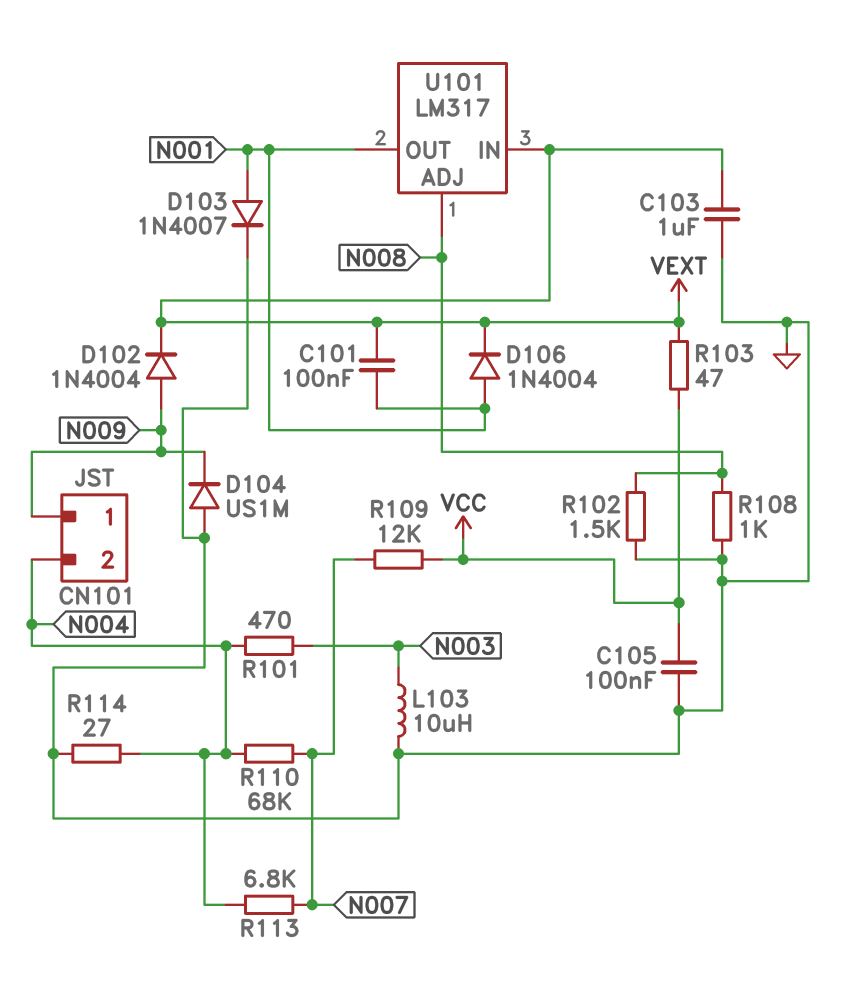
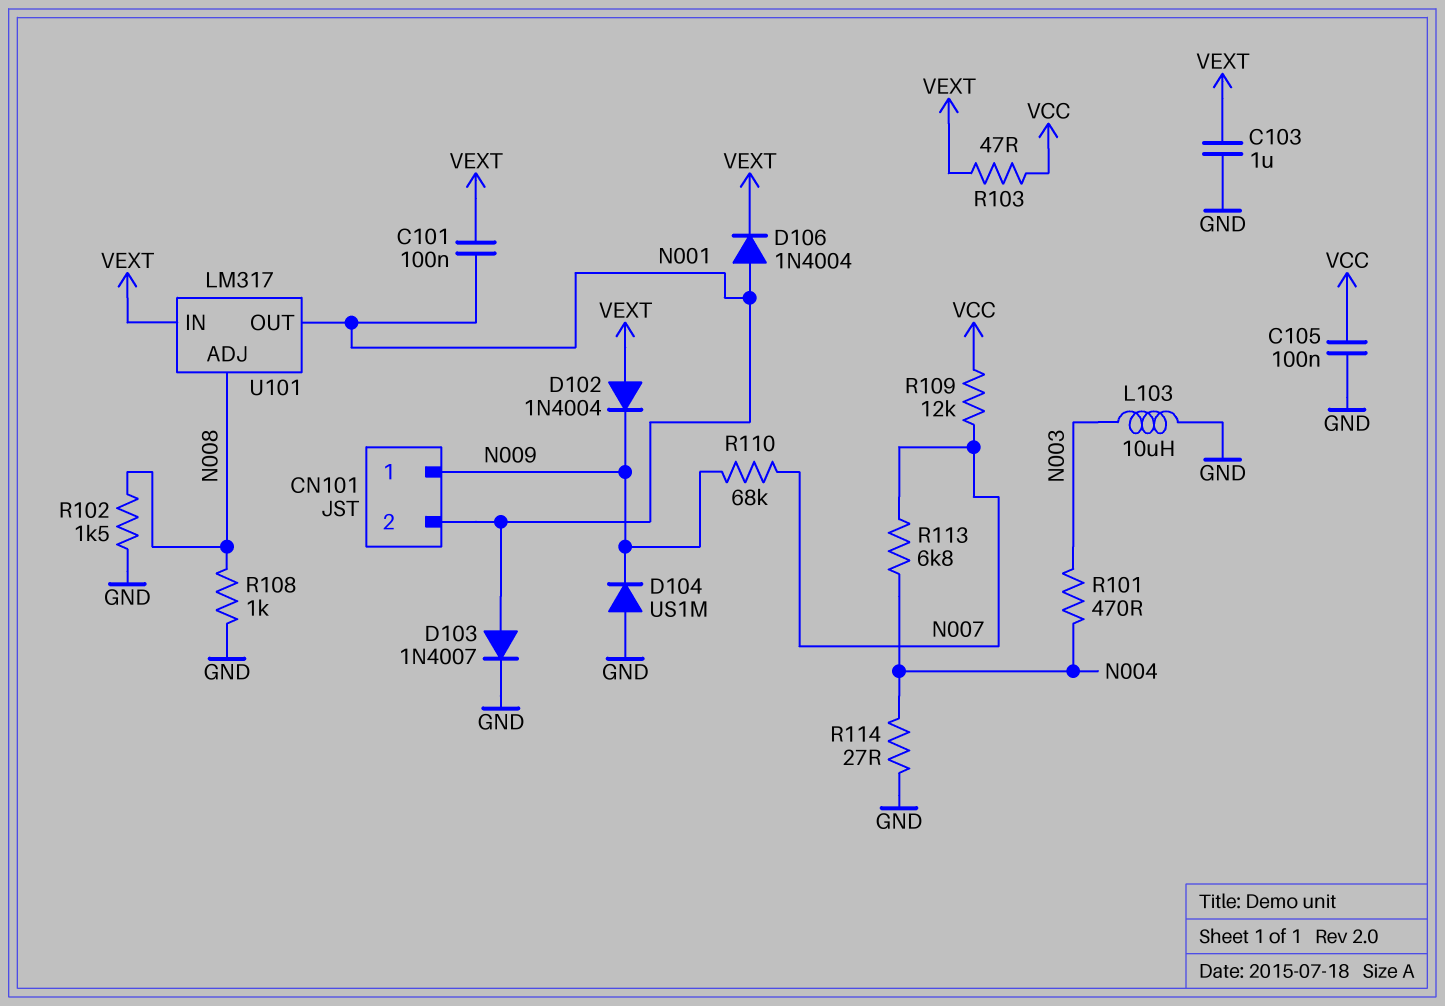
CN101 pin 2: N004 -> N001
D102: diode 1N4004 (A N009, K VEXT) -> diode 1N4004 (A VEXT, K N009)
R110: 68k (N004, N007) -> 68k (N007, N009)

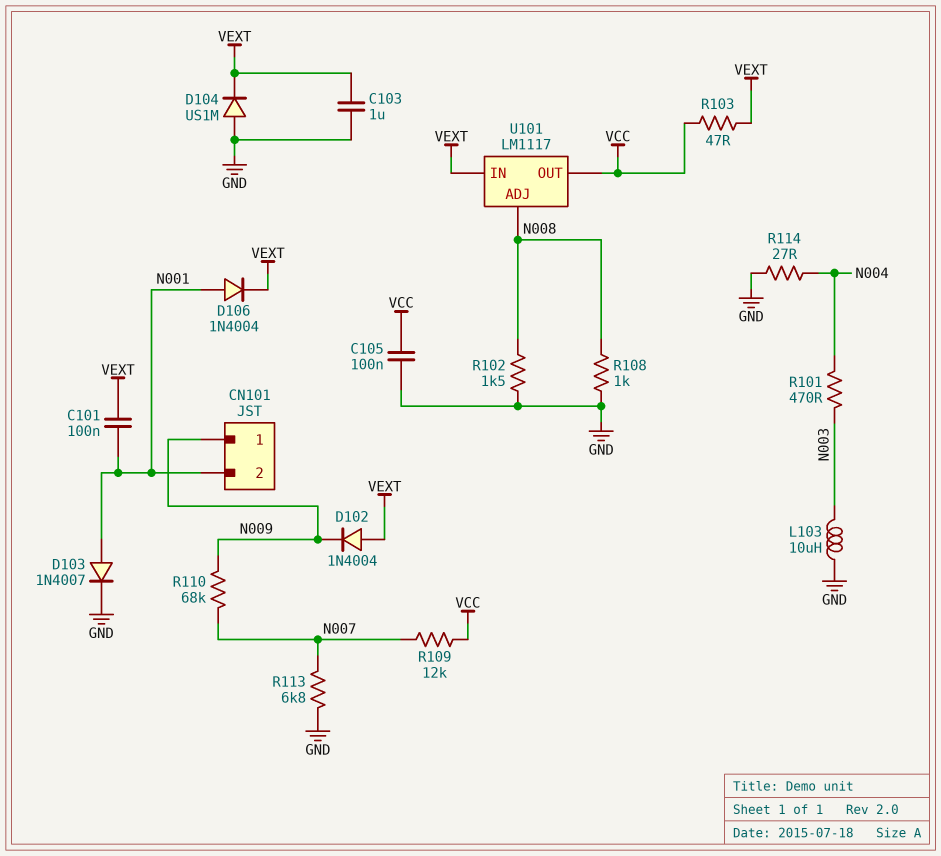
D104: diode US1M (A GND, K N009) -> diode US1M (A GND, K VEXT)
R113: 6.8k (N004, N007) -> 6.8k (GND, N007)
U101: LM317 -> LM1117
U101 pin OUT: N001 -> VCC

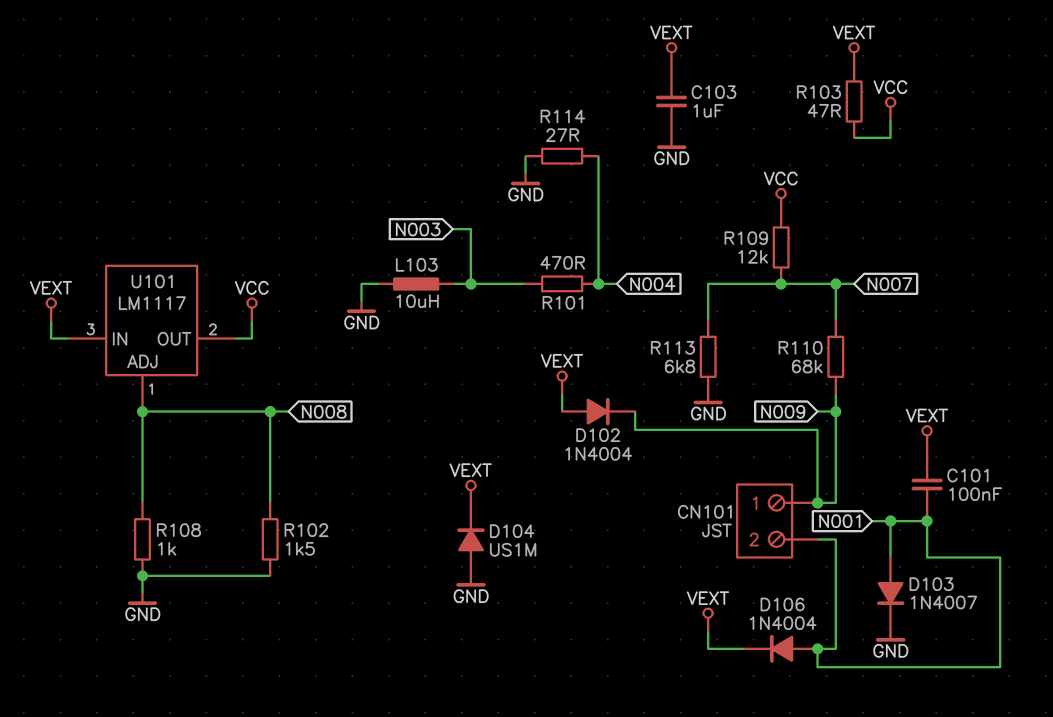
C105: 100nF (GND, VCC) -> none

